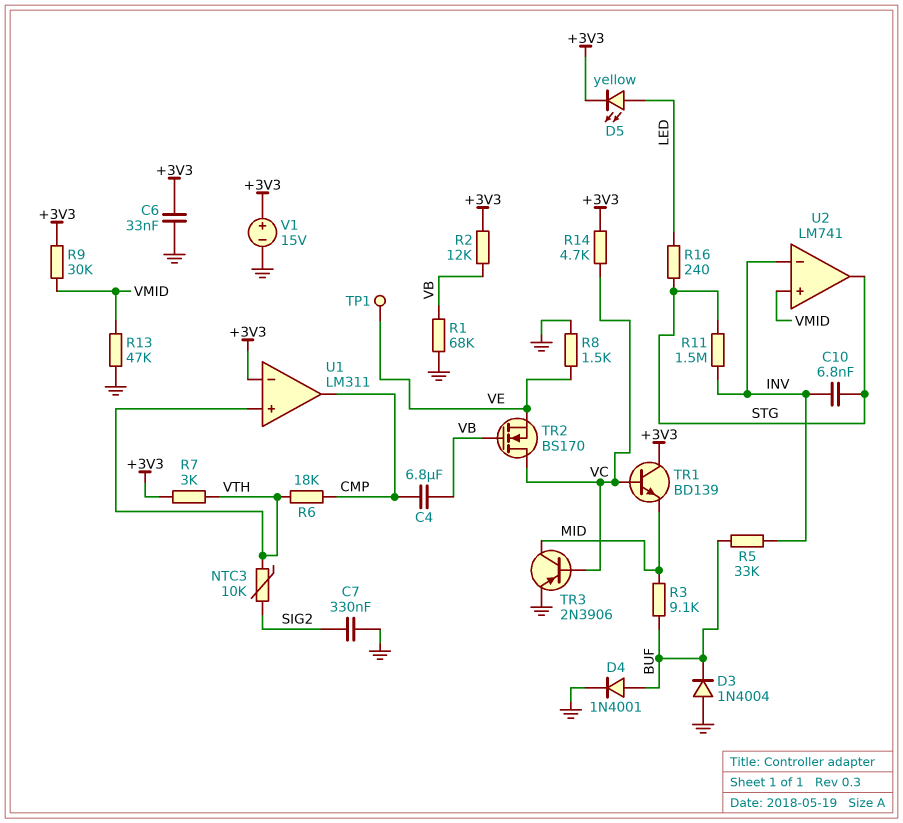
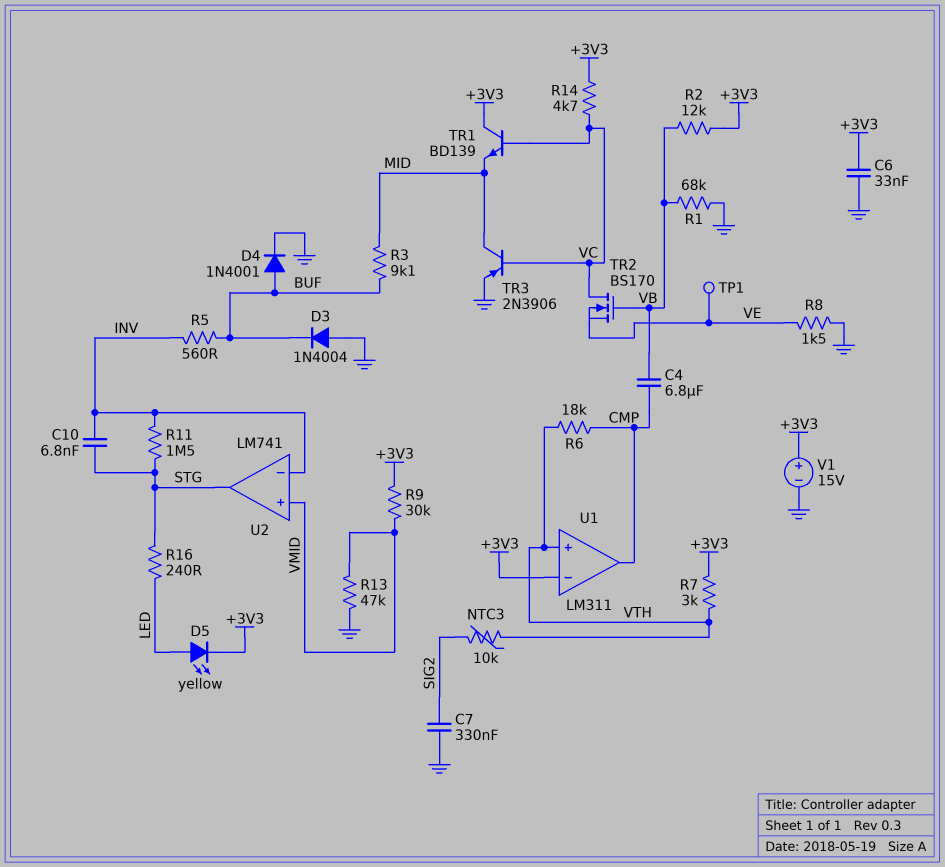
R5: 33k (BUF, INV) -> 560 (BUF, INV)

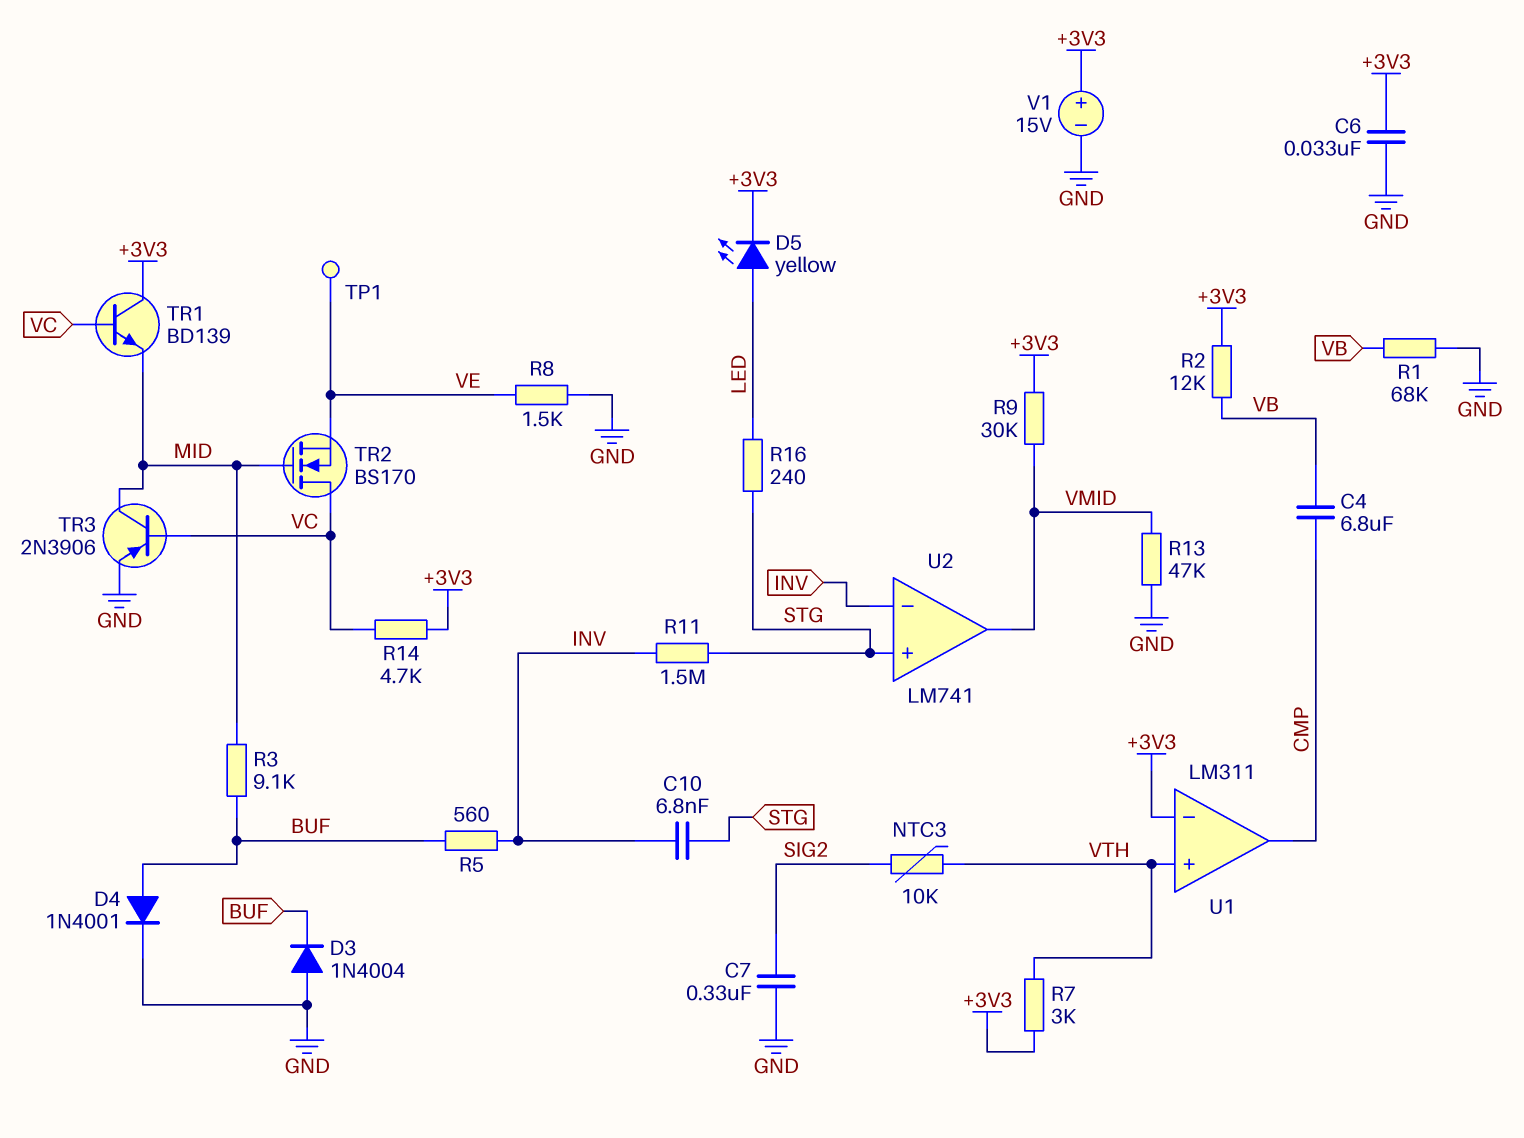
R6: 18k (CMP, VTH) -> none
TR2: NMOS BS170 (G VB, D VC, S VE) -> NMOS BS170 (G MID, D VC, S VE)
U2 pin in+: VMID -> STG
U2 pin out: STG -> VMID

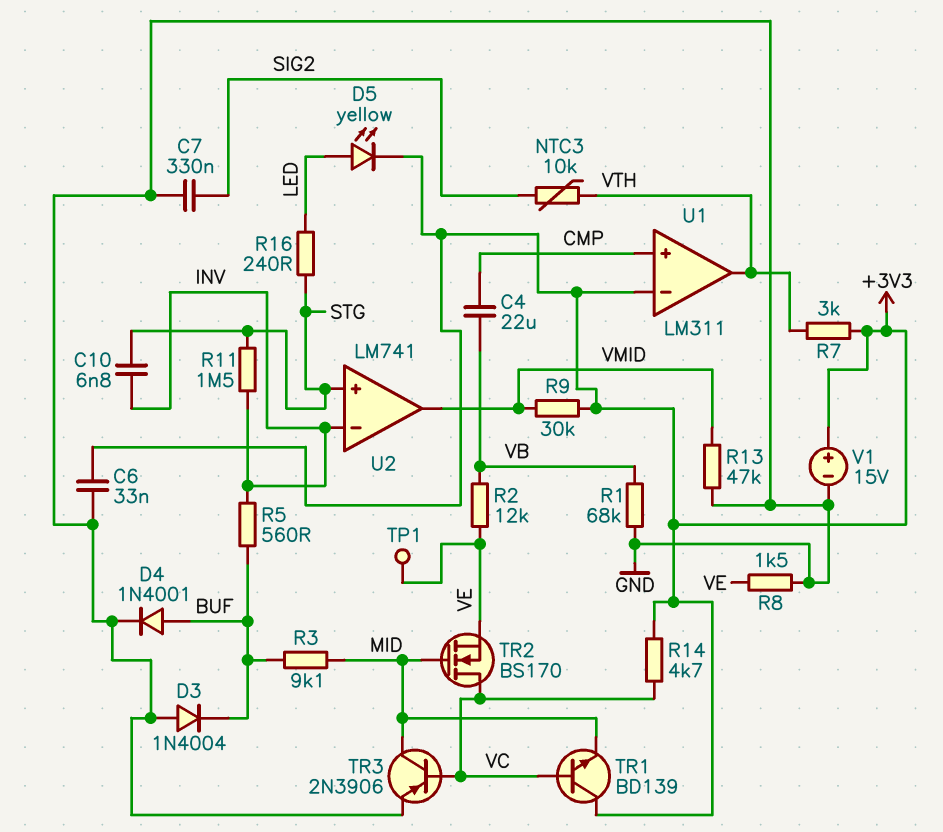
C4: 6.8uF (CMP, VB) -> 22uF (CMP, VB)
R2: 12k (+3V3, VB) -> 12k (VB, VE)
U1 pin in+: VTH -> CMP
U1 pin out: CMP -> VTH

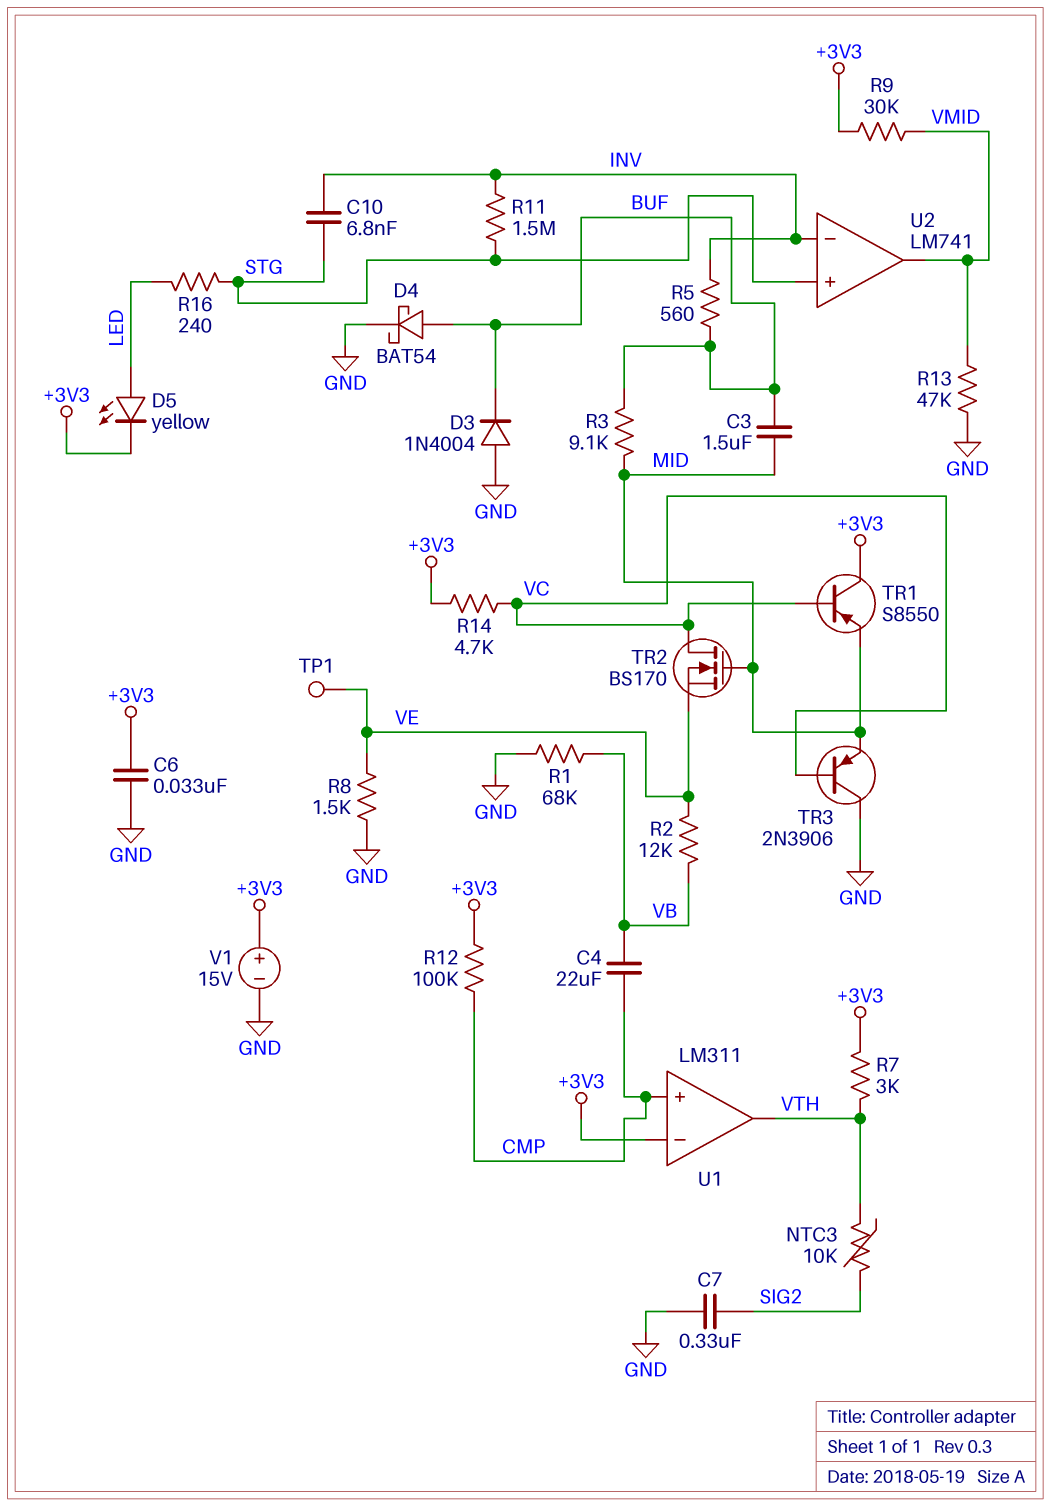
C3: none -> 1.5uF (BUF, MID)
D4: diode 1N4001 (A BUF, K GND) -> schottky BAT54 (A BUF, K GND)
R12: none -> 100k (+3V3, CMP)
TR1: NPN BD139 (B VC, C +3V3, E MID) -> PNP S8550 (B VC, C +3V3, E MID)
TR3: PNP 2N3906 (B VC, C MID, E GND) -> PNP 2N3906 (B VC, C GND, E MID)

